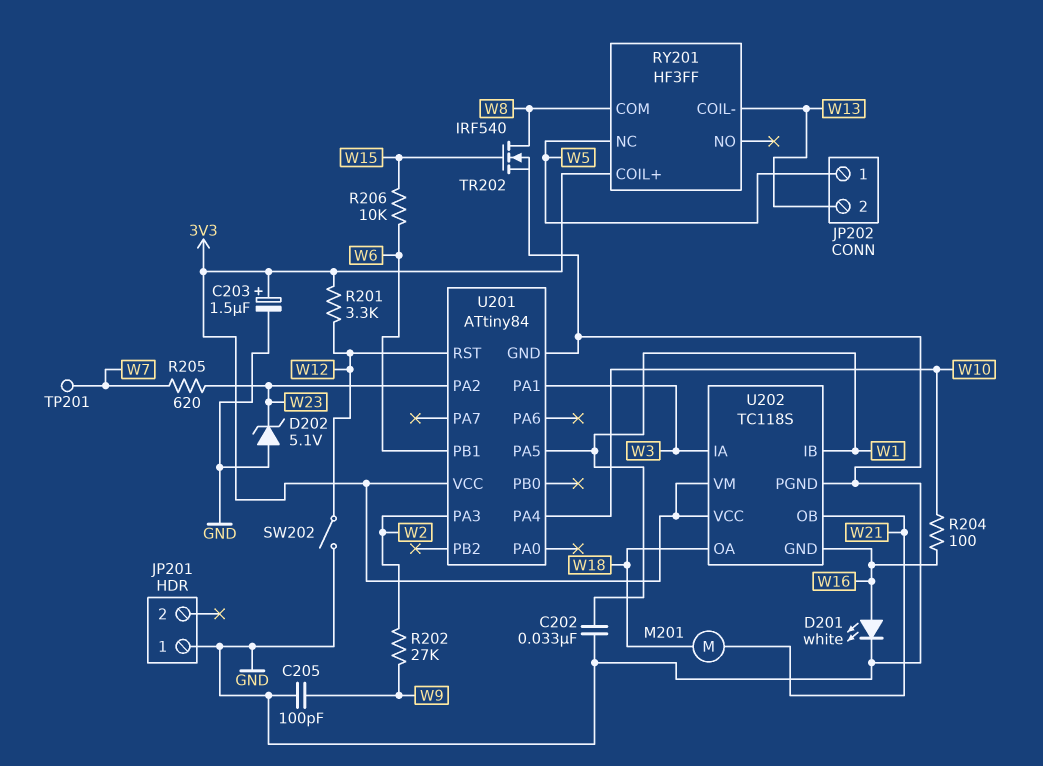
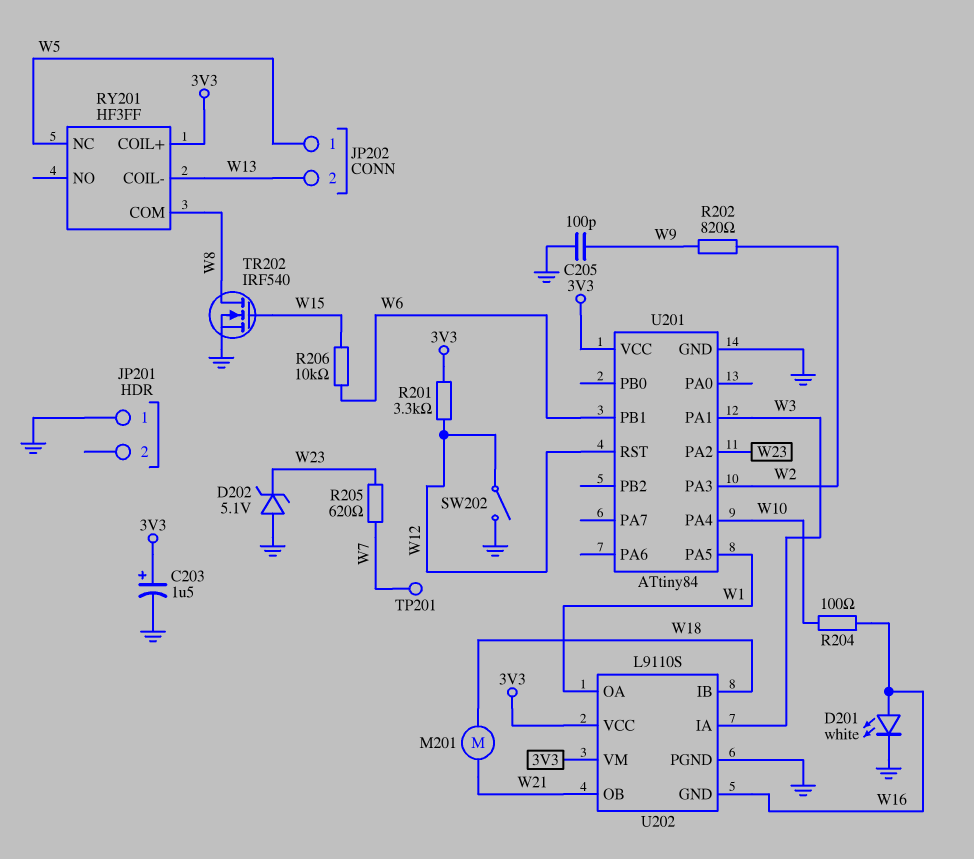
C202: 33nF (GND, W1) -> none
R202: 27k (W2, W9) -> 820 (W2, W9)
U202: TC118S -> L9110S
U202 pin IB: W1 -> W18
U202 pin OA: W18 -> W1

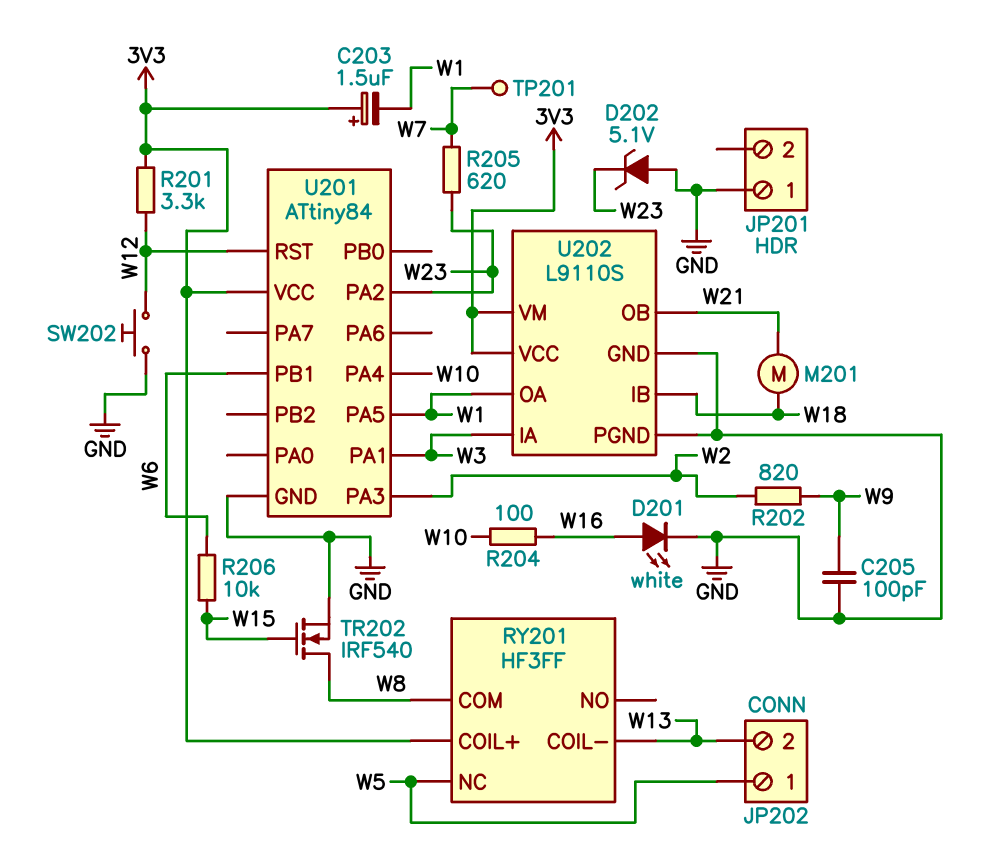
C203: 1.5uF (plus 3V3, minus GND) -> 1.5uF (plus 3V3, minus W1)
SW202: switch (GND, W12) -> button (GND, W12)
U202 pin GND: W16 -> GND

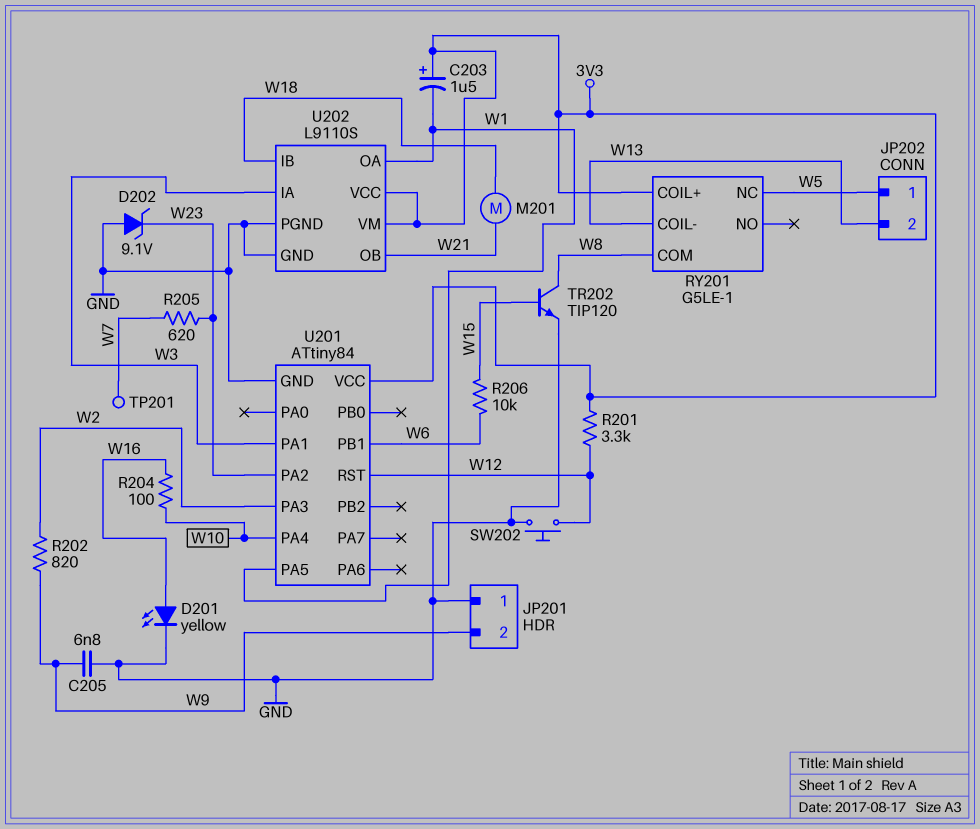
C205: 100pF (GND, W9) -> 6.8nF (GND, W9)
D201: LED white (A W16, K GND) -> LED yellow (A W16, K GND)
D202: zener 5.1V (A GND, K W23) -> zener 9.1V (A GND, K W23)
JP201 pin 2: none -> W9
RY201: HF3FF -> G5LE-1
TR202: NMOS IRF540 (G W15, D W8, S GND) -> NPN TIP120 (B W15, C W8, E GND)

